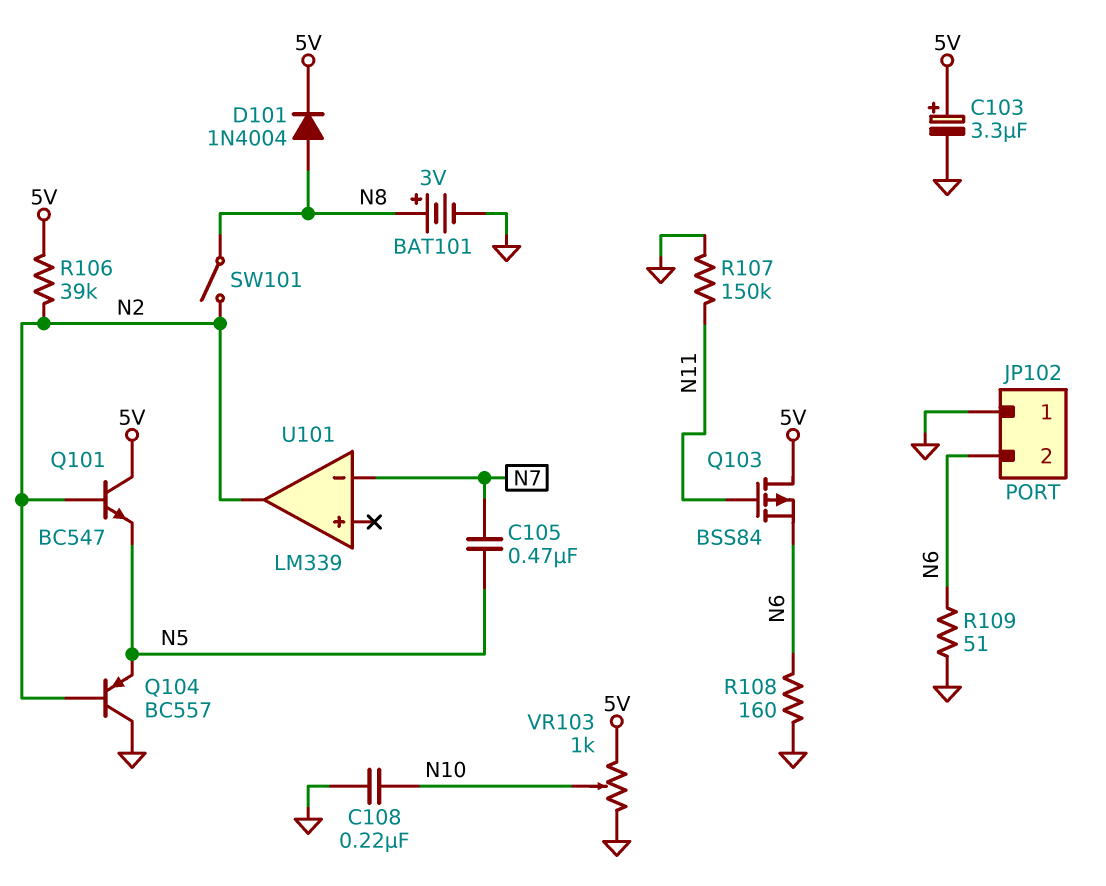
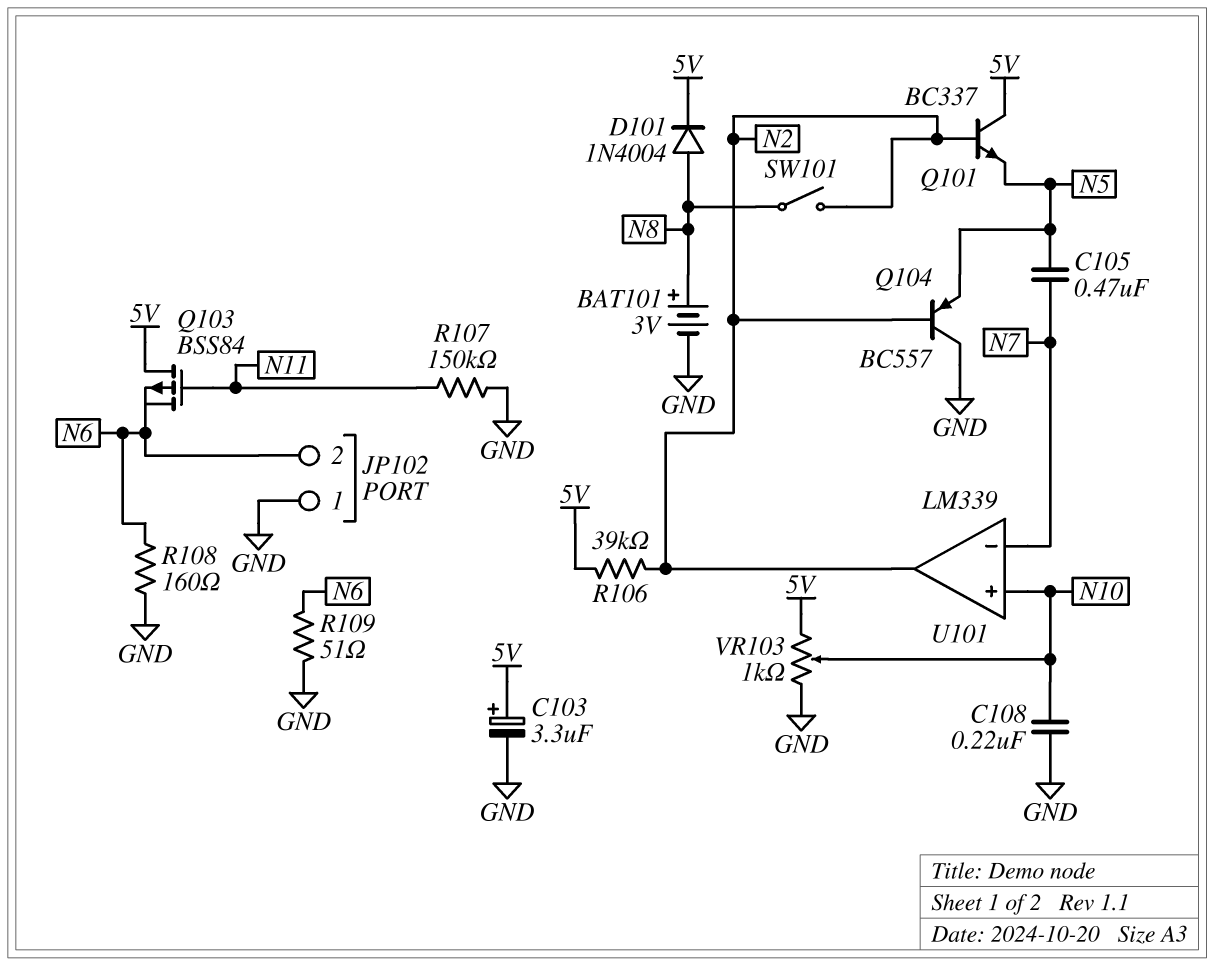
Q101: NPN BC547 (B N2, C 5V, E N5) -> NPN BC337 (B N2, C 5V, E N5)
U101 pin in+: none -> N10

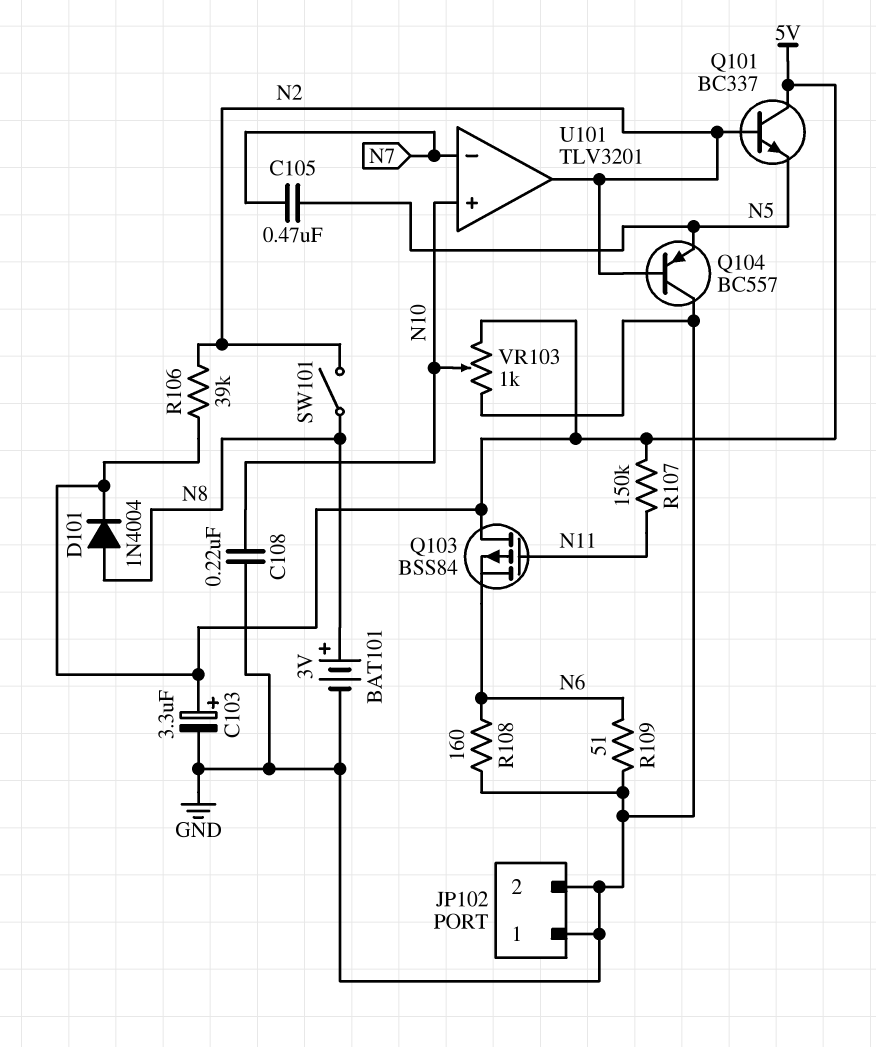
JP102 pin 2: N6 -> GND
R107: 150k (GND, N11) -> 150k (5V, N11)
U101: LM339 -> TLV3201

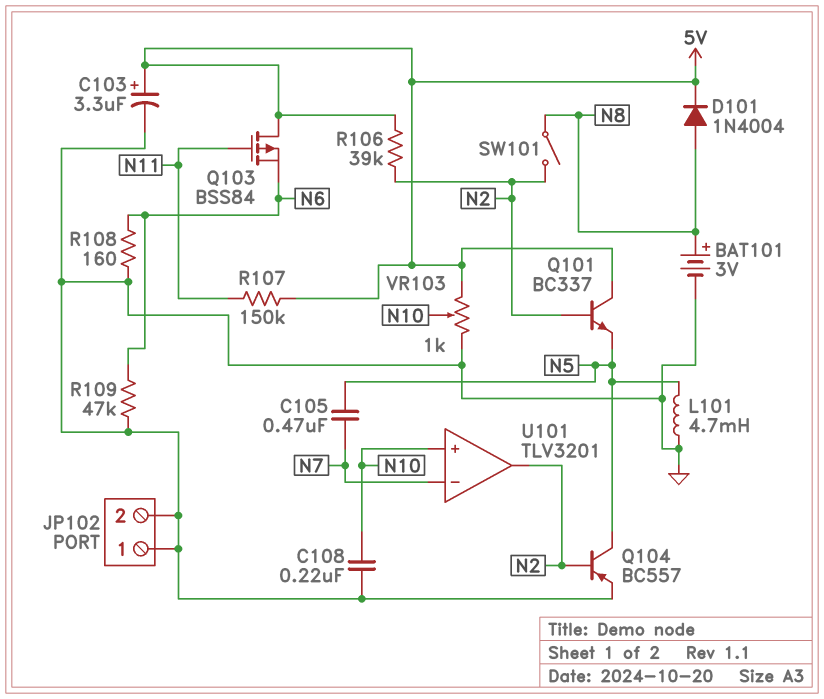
L101: none -> 4.7mH (GND, N5)
Q104: PNP BC557 (B N2, C GND, E N5) -> PNP BC557 (B N2, C N5, E GND)
R109: 51 (GND, N6) -> 47k (GND, N6)

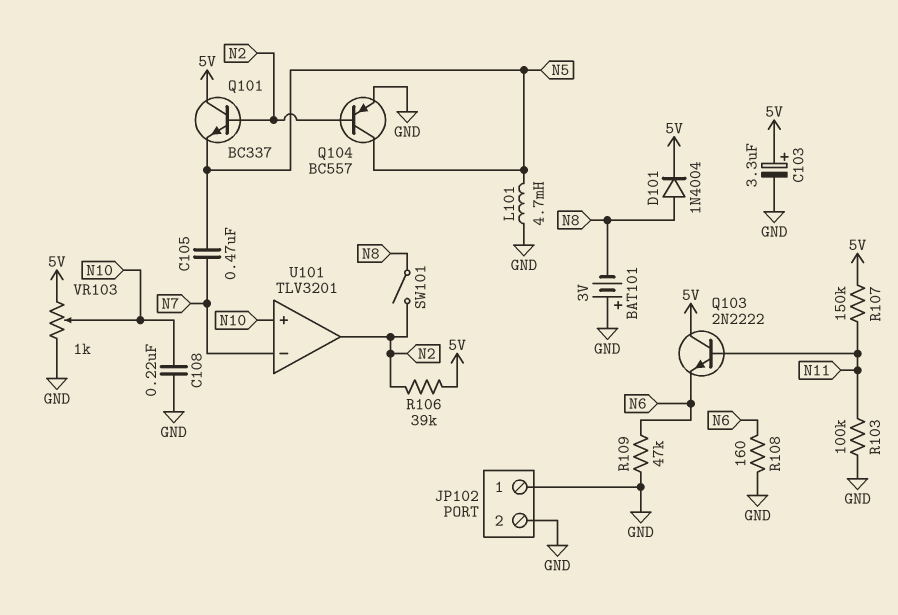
BAT101: 3V (plus N8, minus GND) -> 3V (plus GND, minus N8)
Q103: PMOS BSS84 (G N11, D 5V, S N6) -> NPN 2N2222 (B N11, C 5V, E N6)
R103: none -> 100k (GND, N11)

